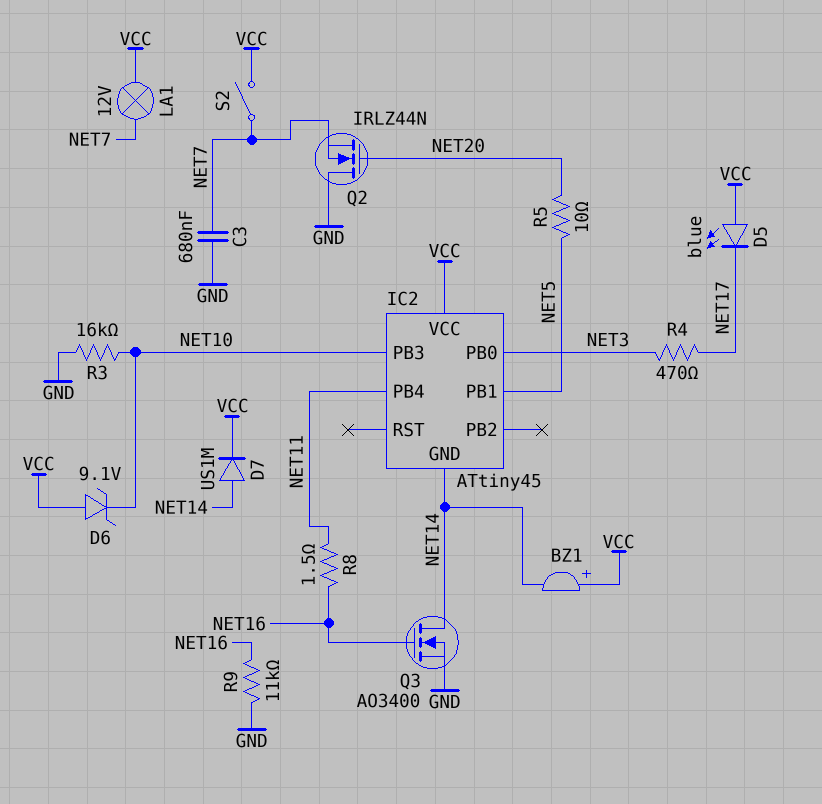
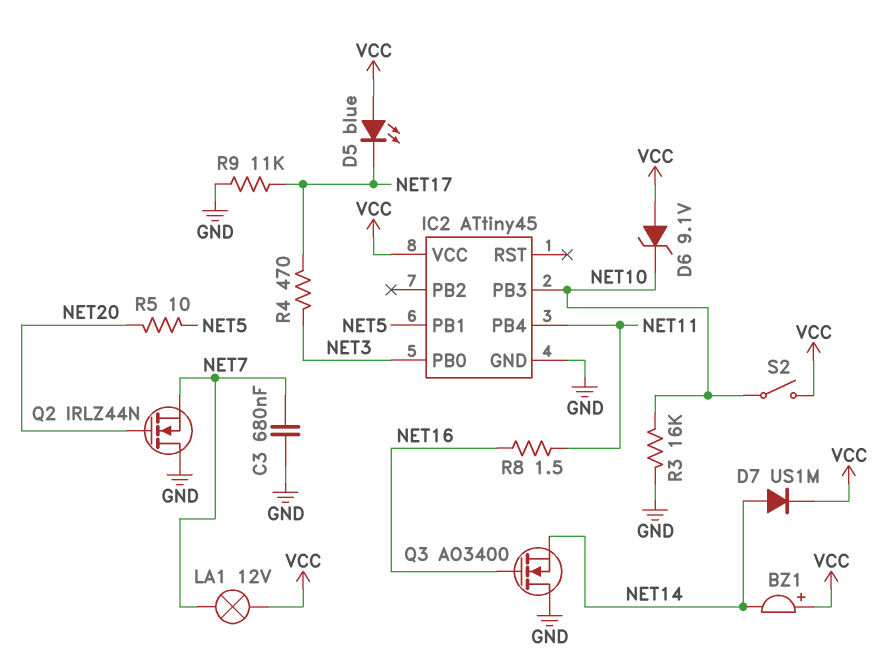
IC2 pin GND: NET14 -> GND
Q3: NMOS AO3400 (G NET16, D NET14, S GND) -> NMOS AO3400 (G NET16, D GND, S NET14)
R9: 11k (GND, NET16) -> 11k (GND, NET17)
S2: switch (NET7, VCC) -> switch (NET10, VCC)

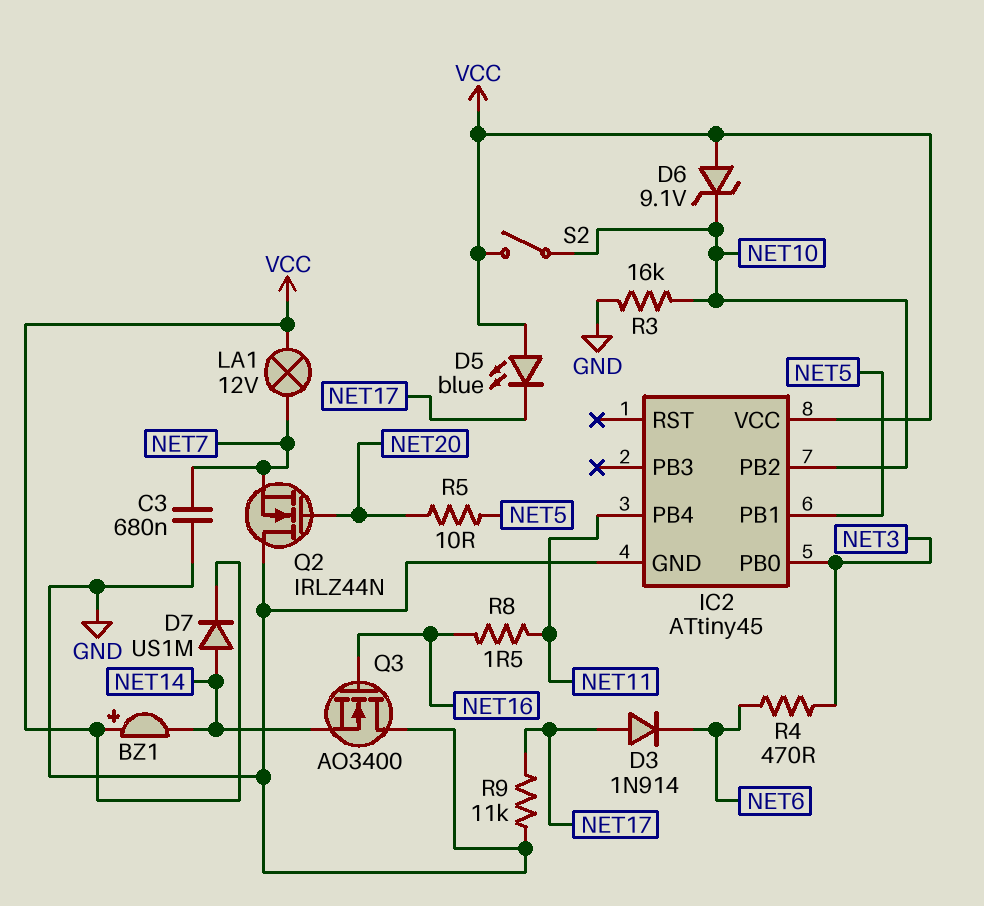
D3: none -> diode 1N914 (A NET17, K NET6)
IC2 pin PB2: none -> NET10
IC2 pin PB3: NET10 -> none
R4: 470 (NET3, NET17) -> 470 (NET3, NET6)

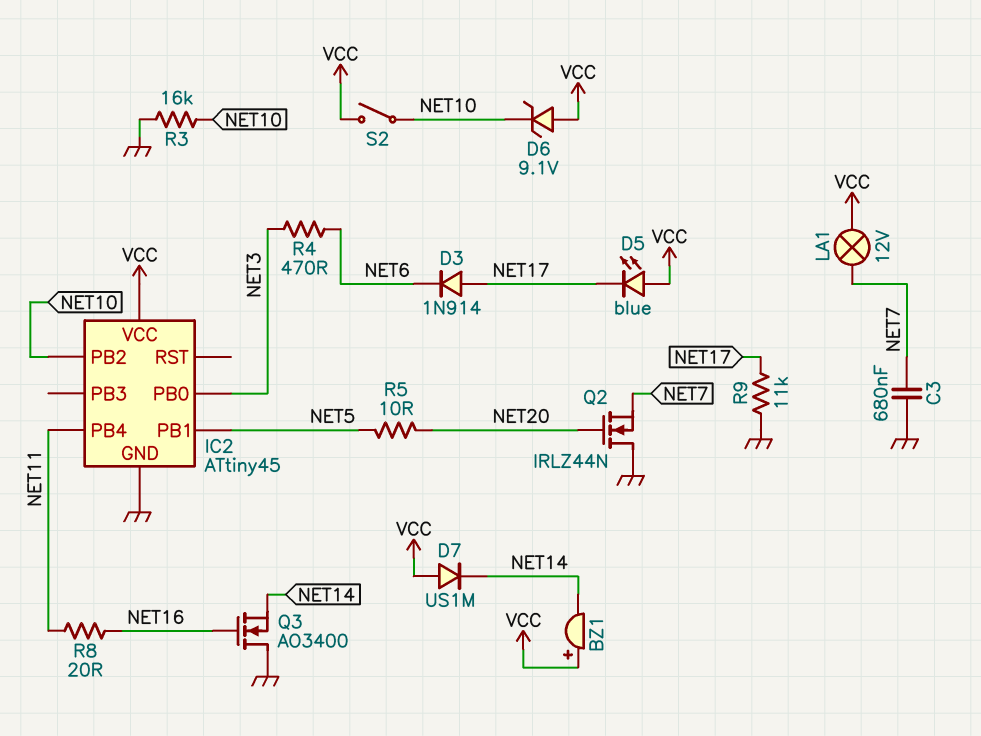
D7: diode US1M (A NET14, K VCC) -> diode US1M (A VCC, K NET14)
R8: 1.5 (NET11, NET16) -> 20 (NET11, NET16)

